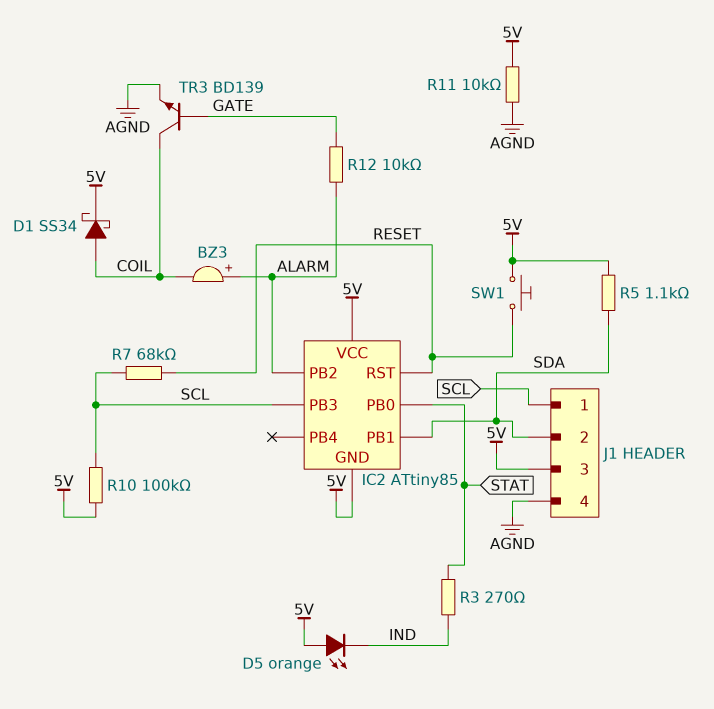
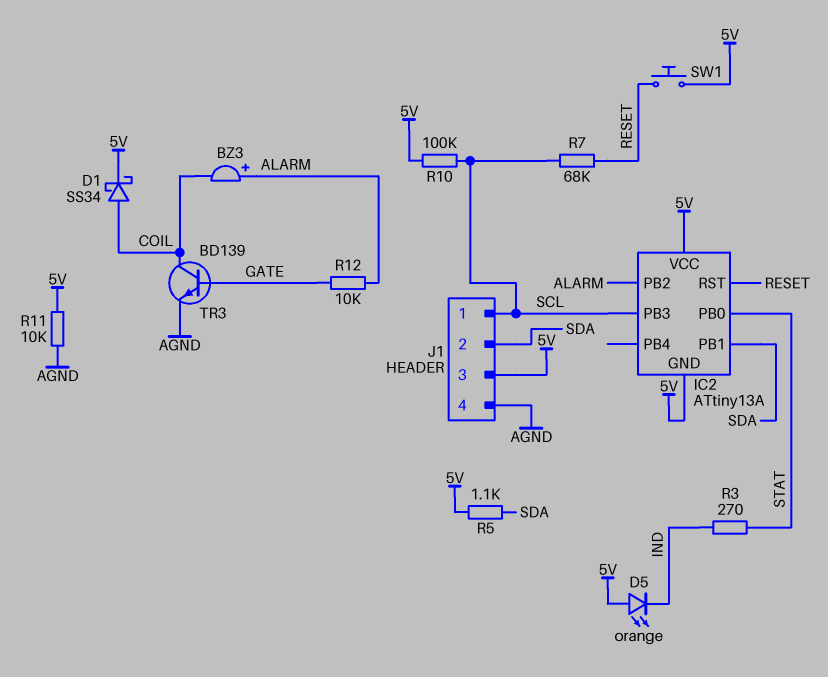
IC2: ATtiny85 -> ATtiny13A

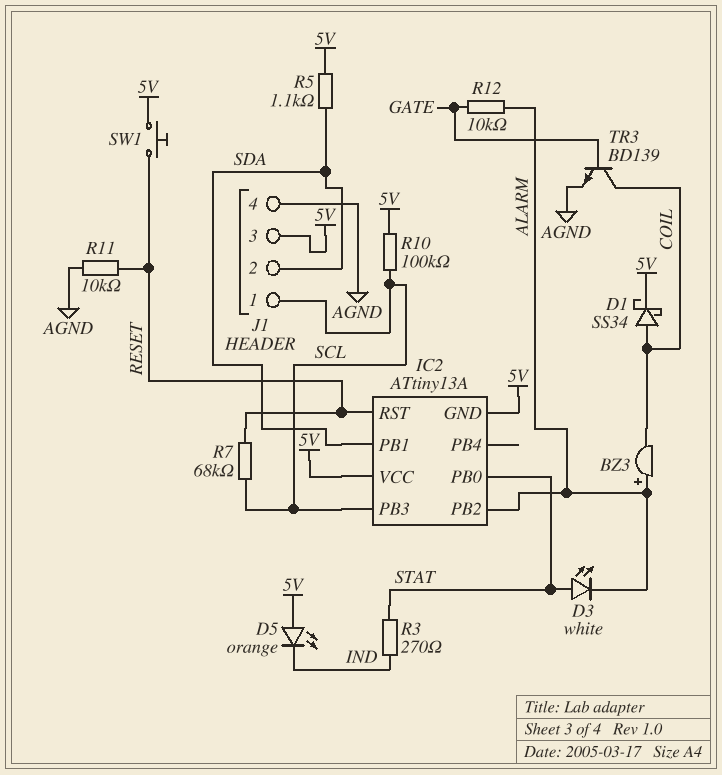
D3: none -> LED white (A STAT, K ALARM)
R11: 10k (5V, AGND) -> 10k (AGND, RESET)

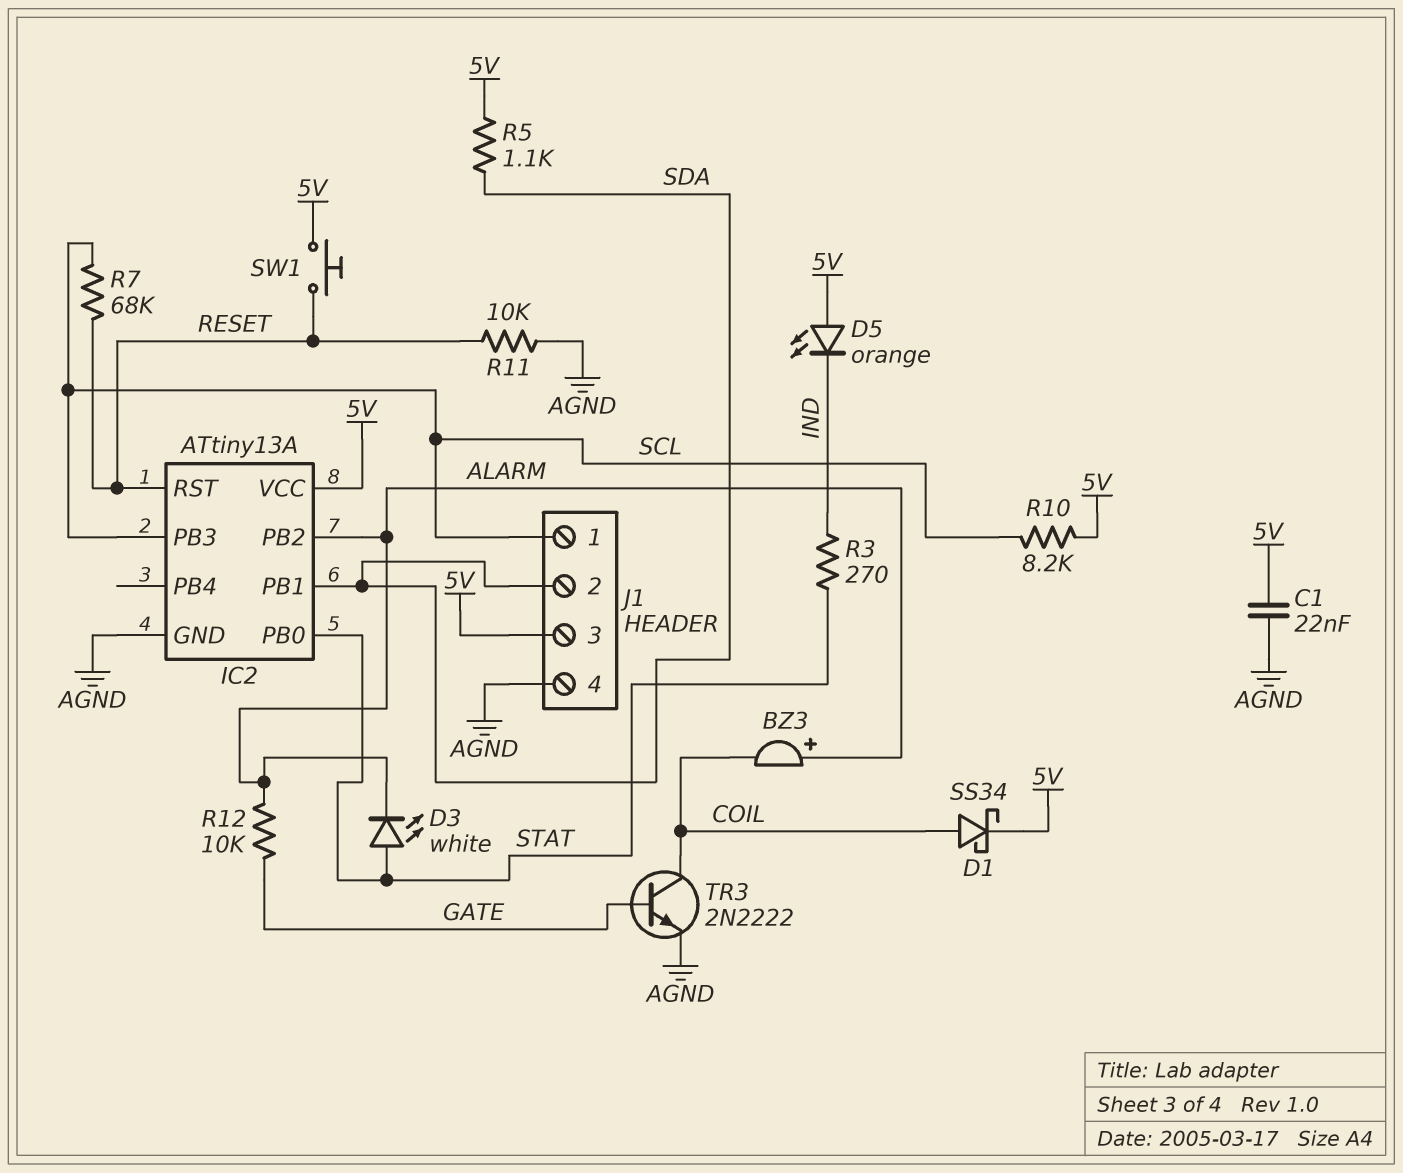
C1: none -> 22nF (5V, AGND)
IC2 pin GND: 5V -> AGND
R10: 100k (5V, SCL) -> 8.2k (5V, SCL)
TR3: NPN BD139 (B GATE, C COIL, E AGND) -> NPN 2N2222 (B GATE, C COIL, E AGND)

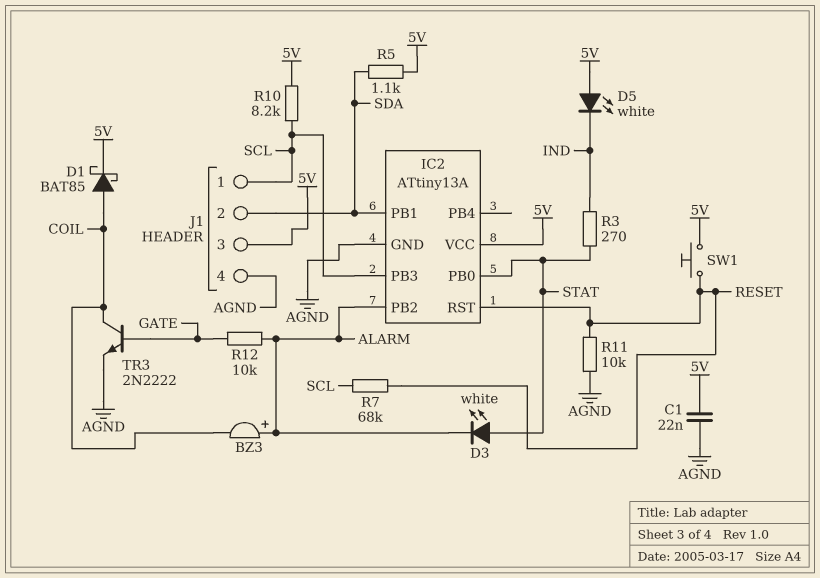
D1: schottky SS34 (A COIL, K 5V) -> schottky BAT85 (A COIL, K 5V)
D5: LED orange (A 5V, K IND) -> LED white (A 5V, K IND)

